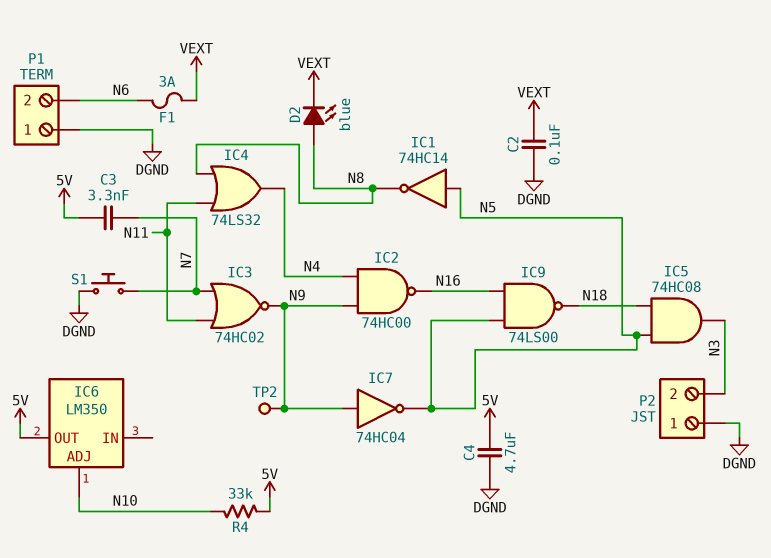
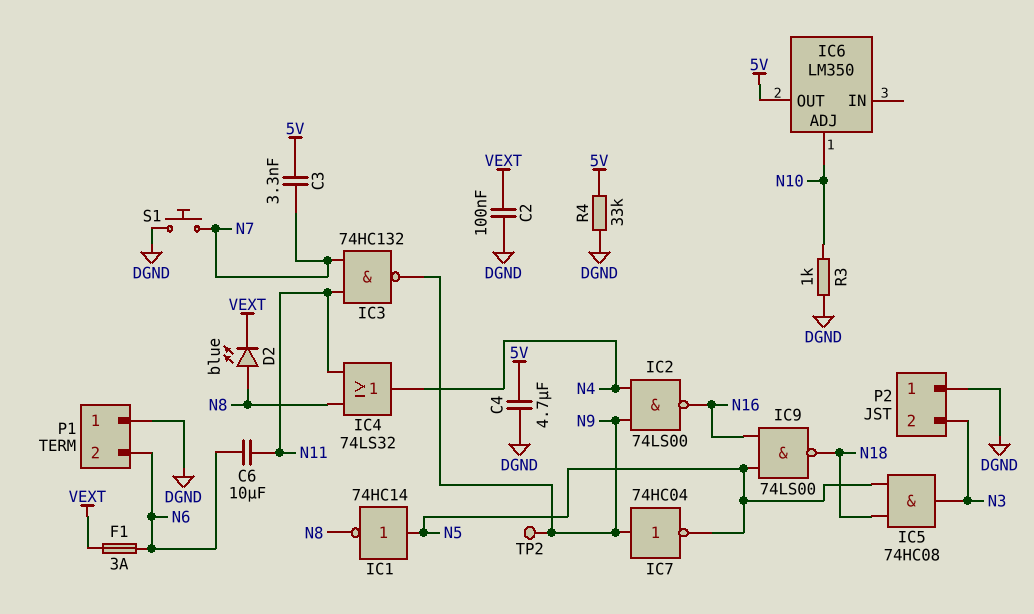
C6: none -> 10uF (N6, N11)
IC2: NAND 74HC00 (in N4, in N9, out N16) -> NAND 74LS00 (in N4, in N9, out N16)
IC3: NOR 74HC02 (in N7, in N11, out N9) -> NAND 74HC132 (in N7, in N11, out N9)
R3: none -> 1k (DGND, N10)
R4: 33k (5V, N10) -> 33k (5V, DGND)

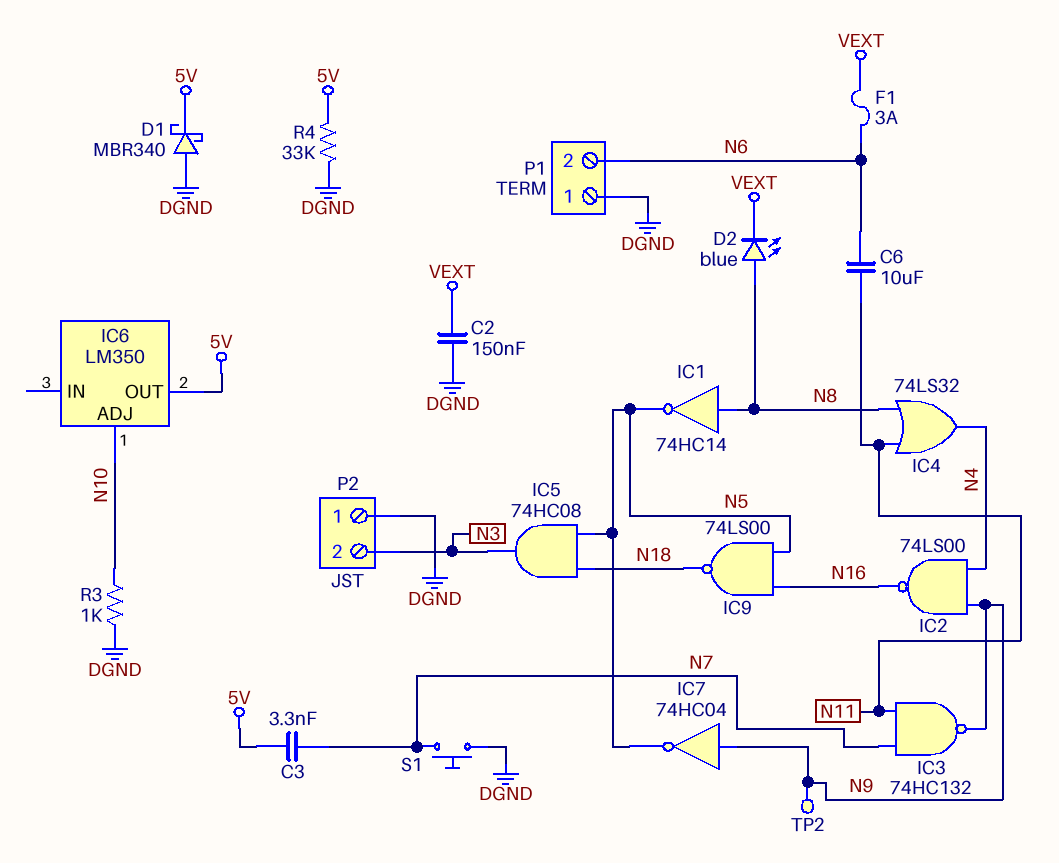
C2: 100nF (DGND, VEXT) -> 150nF (DGND, VEXT)
C4: 4.7uF (5V, DGND) -> none
D1: none -> schottky MBR340 (A DGND, K 5V)
IC1: NOT 74HC14 (in N5, out N8) -> NOT 74HC14 (in N8, out N5)

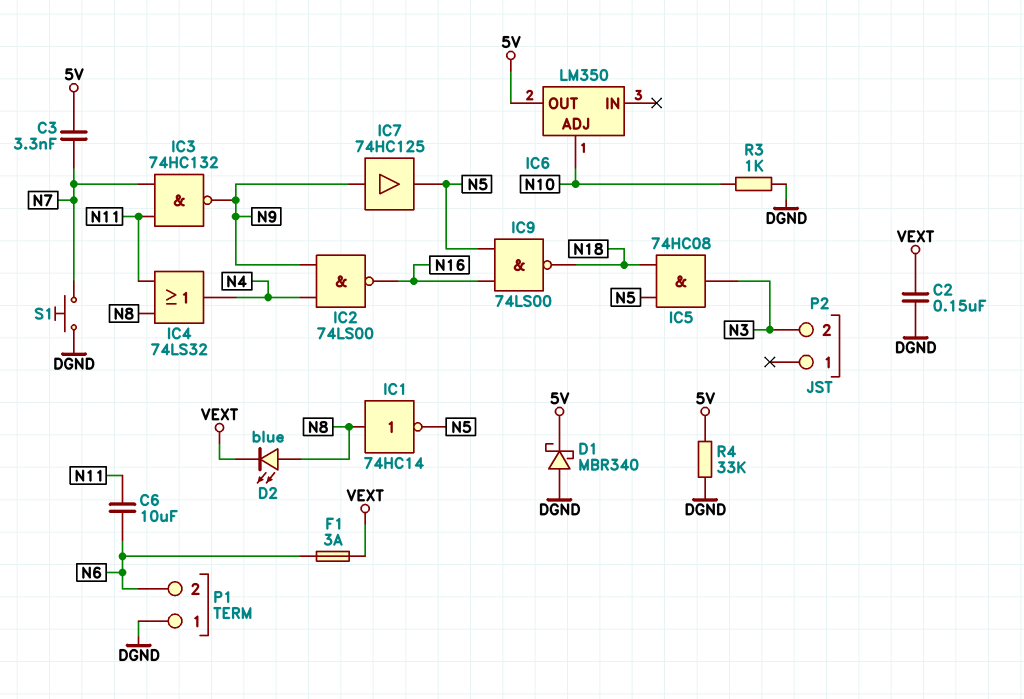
IC7: NOT 74HC04 (in N9, out N5) -> buffer 74HC125 (in N9, out N5)
P2 pin 1: DGND -> none
TP2: test point (N9) -> none

